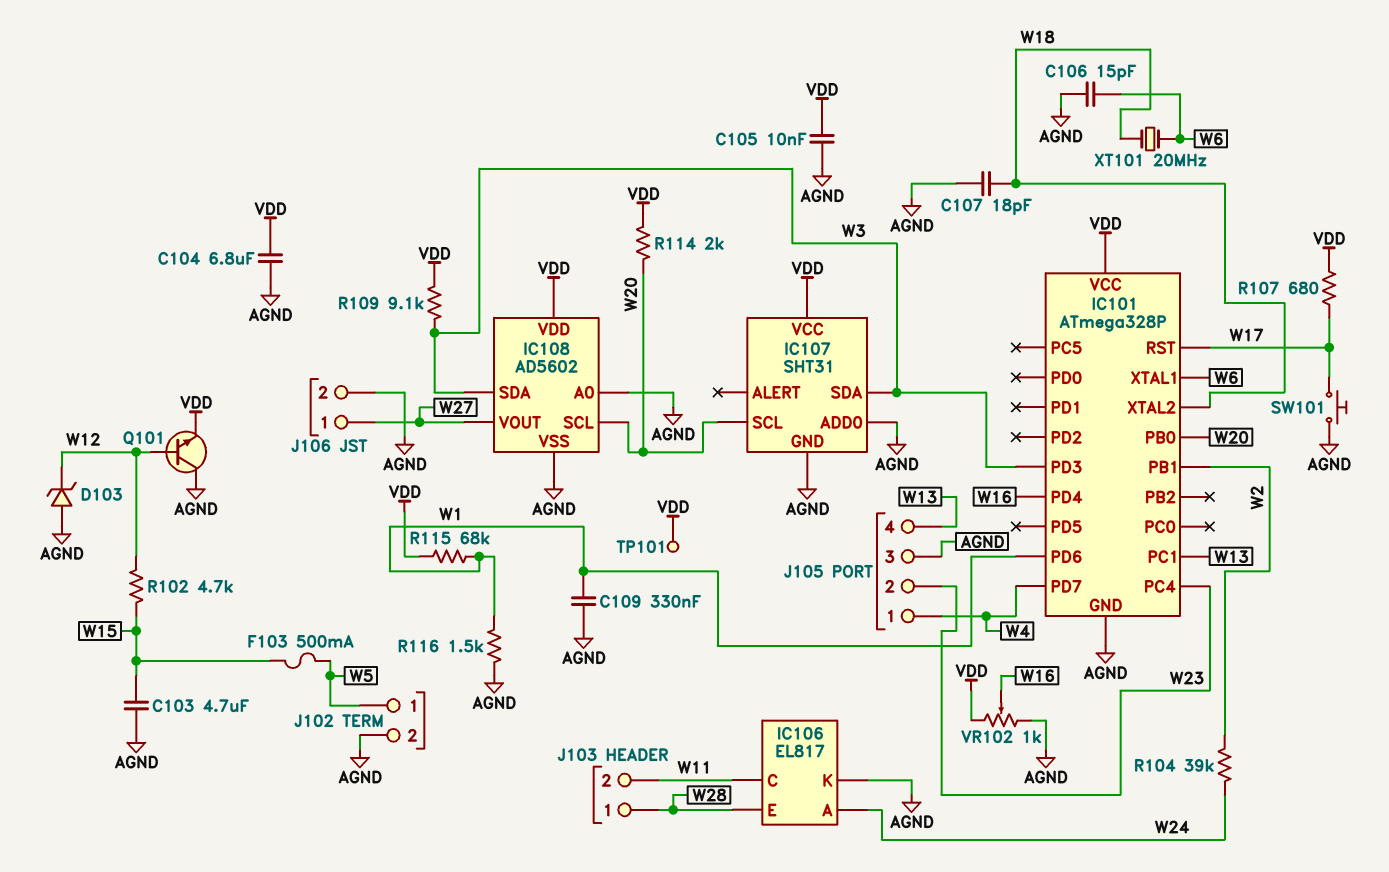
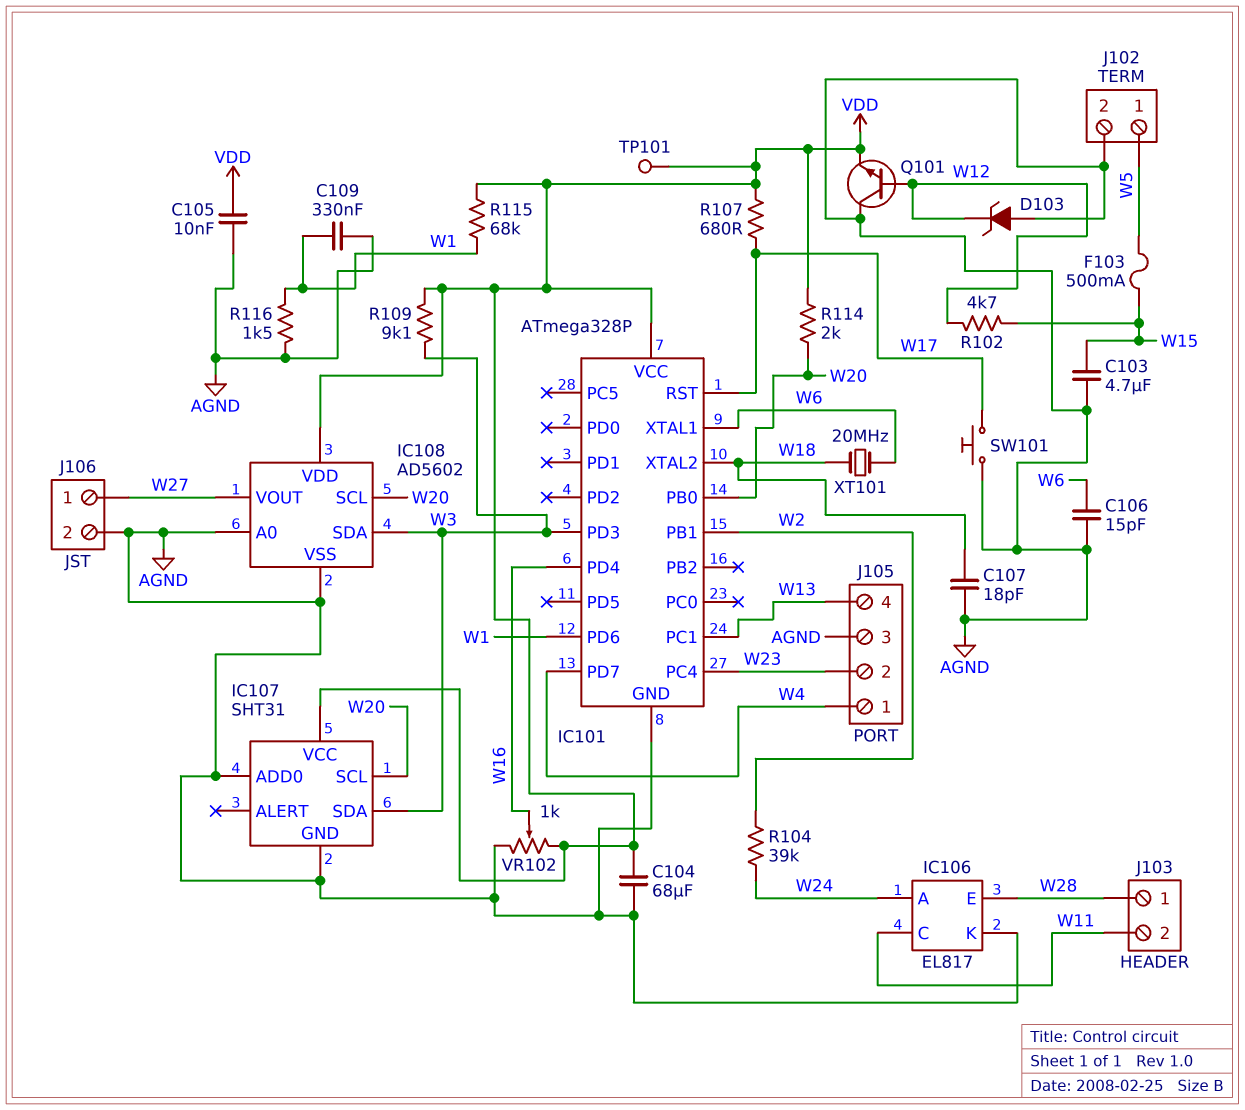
C104: 6.8uF (AGND, VDD) -> 68uF (AGND, VDD)

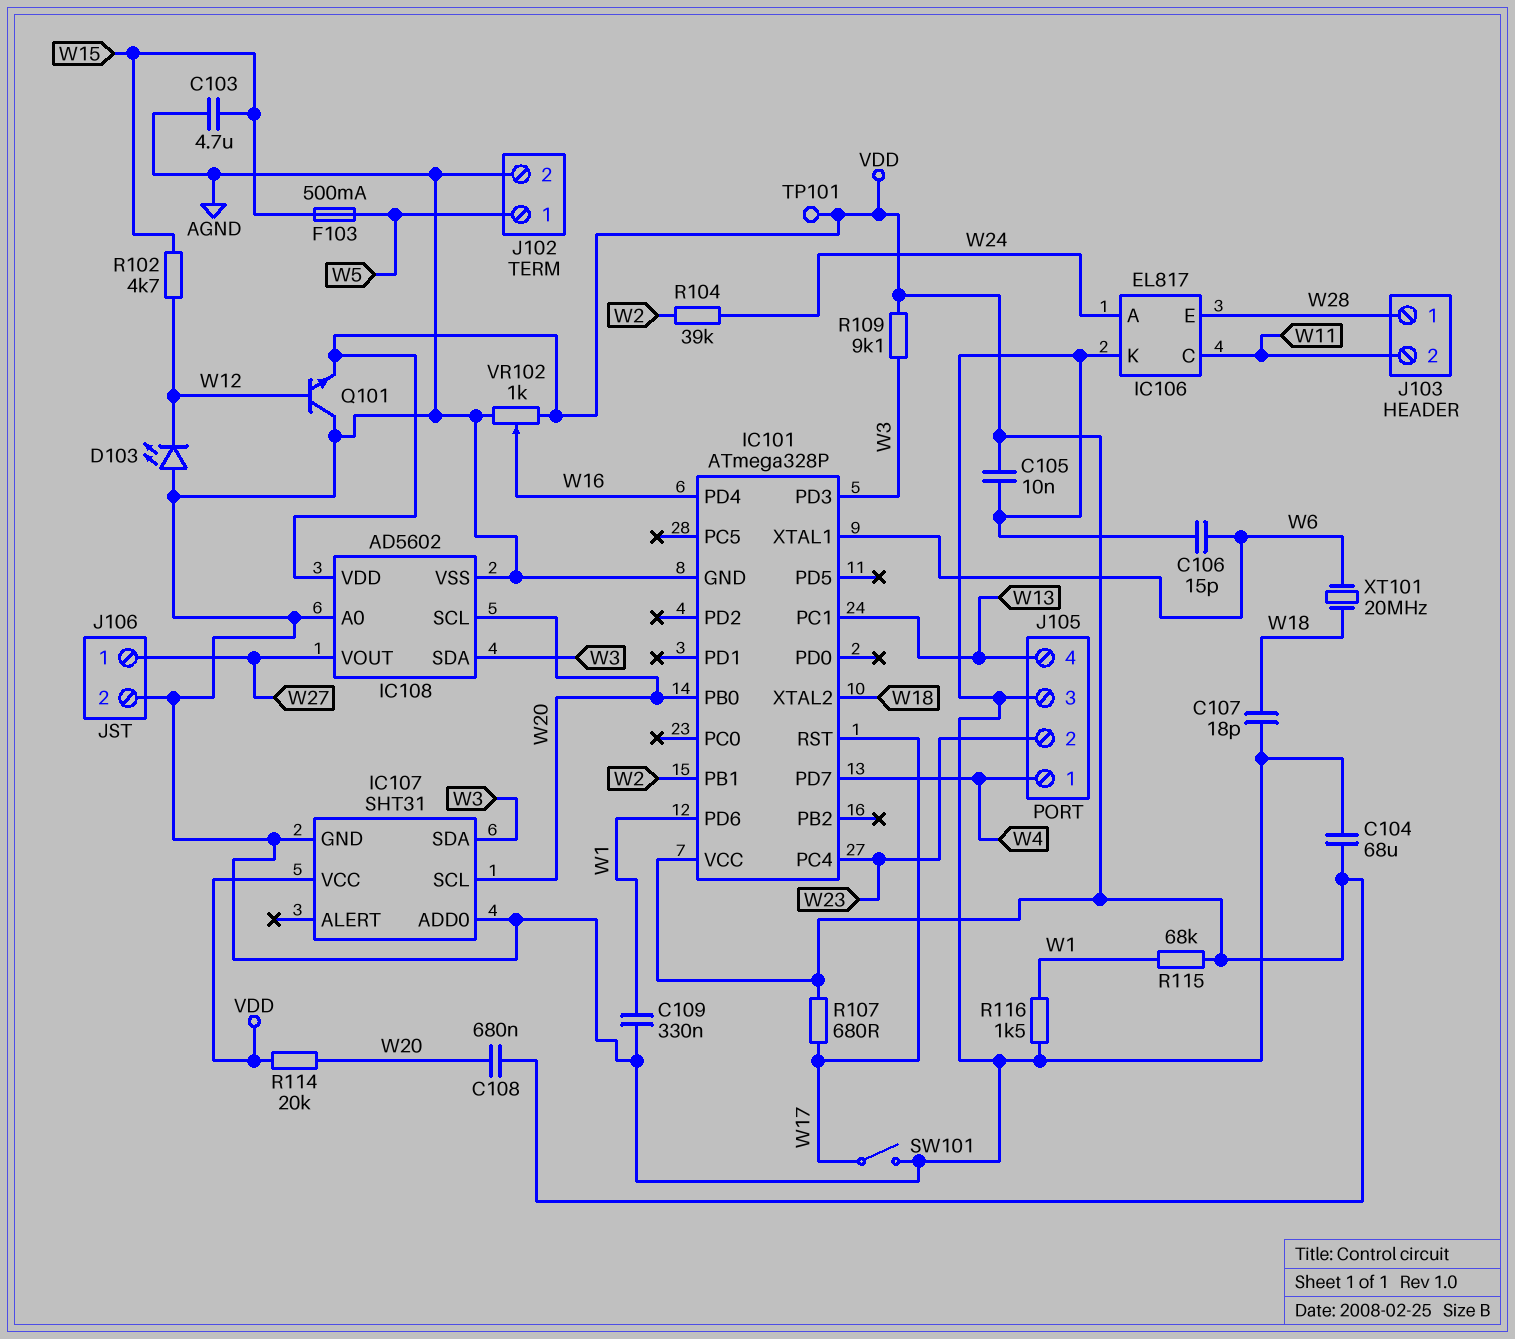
C108: none -> 680nF (VDD, W20)
D103: zener (A AGND, K W12) -> LED (A AGND, K W12)
R114: 2k (VDD, W20) -> 20k (VDD, W20)
SW101: button (AGND, W17) -> switch (AGND, W17)

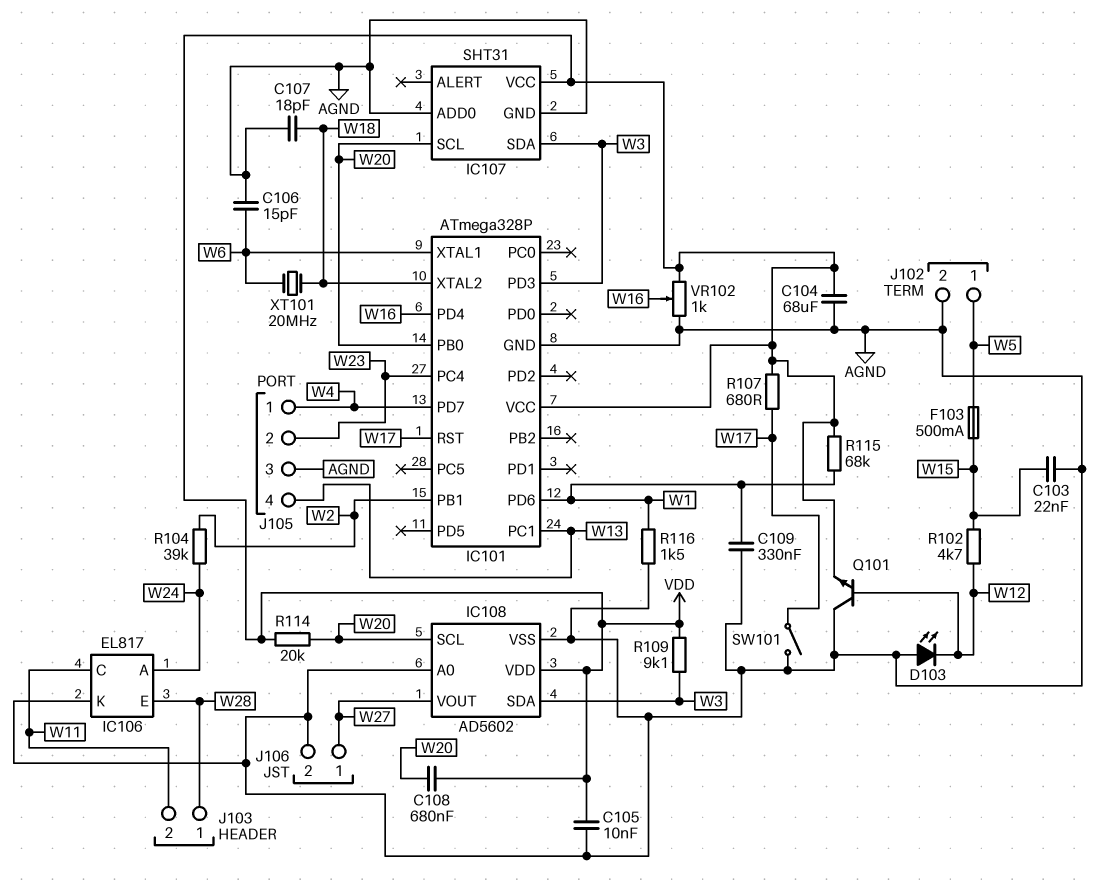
C103: 4.7uF (AGND, W15) -> 22nF (AGND, W15)
TP101: test point (VDD) -> none

